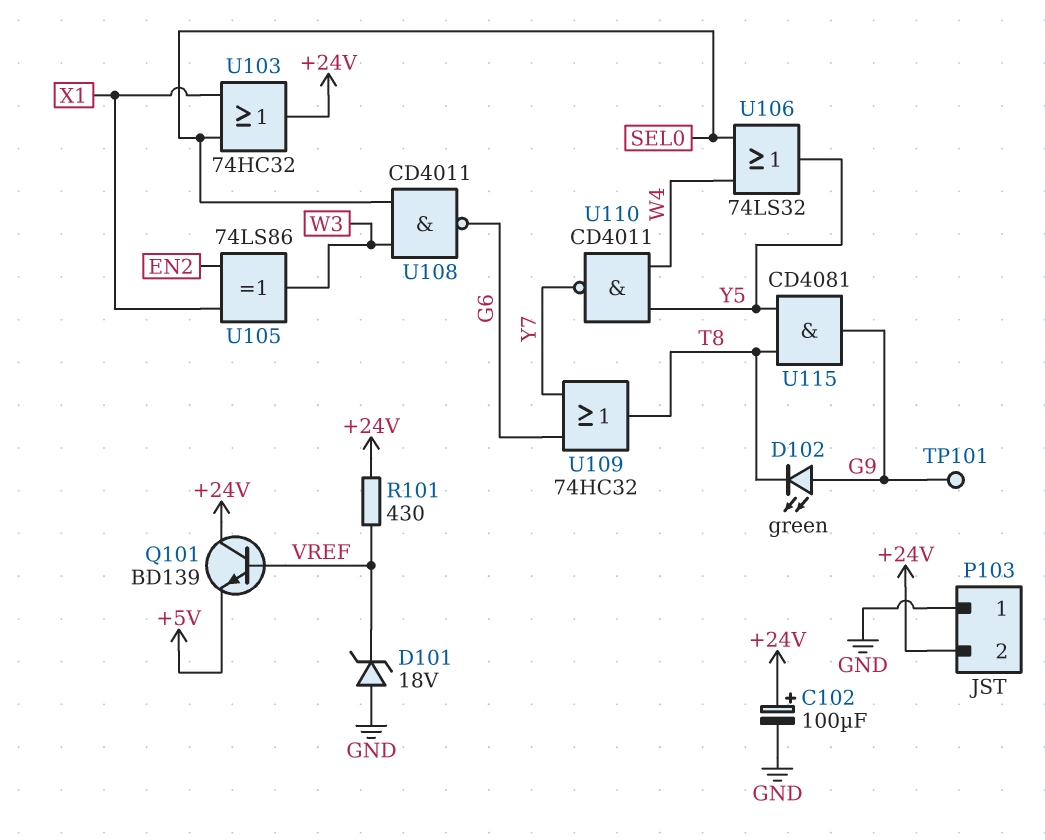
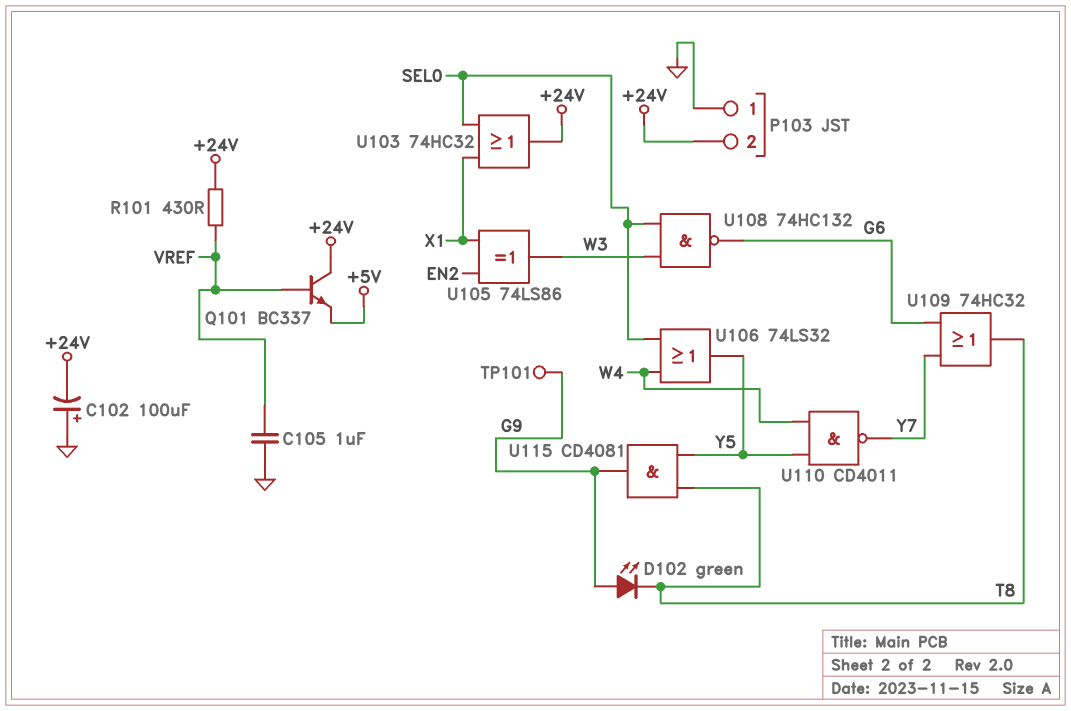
C102: 100uF (plus +24V, minus GND) -> 100uF (plus GND, minus +24V)
C105: none -> 1uF (GND, VREF)
D101: zener 18V (A GND, K VREF) -> none
Q101: NPN BD139 (B VREF, C +24V, E +5V) -> NPN BC337 (B VREF, C +24V, E +5V)
U108: NAND CD4011 (in SEL0, in W3, out G6) -> NAND 74HC132 (in SEL0, in W3, out G6)

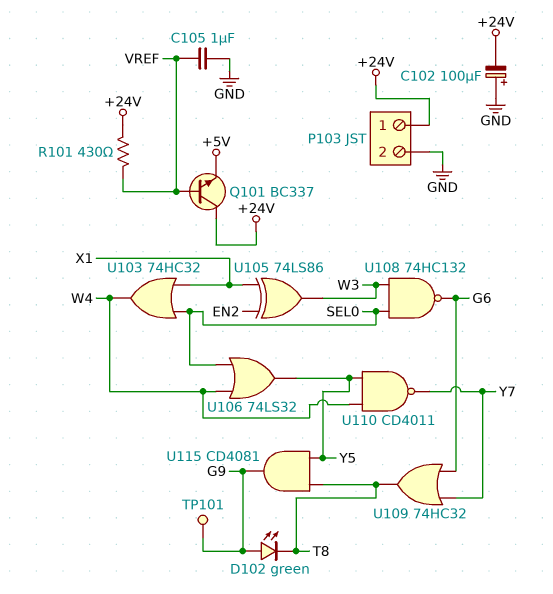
P103 pin 1: GND -> +24V
P103 pin 2: +24V -> GND
U103: OR 74HC32 (in SEL0, in X1, out +24V) -> OR 74HC32 (in SEL0, in X1, out W4)

